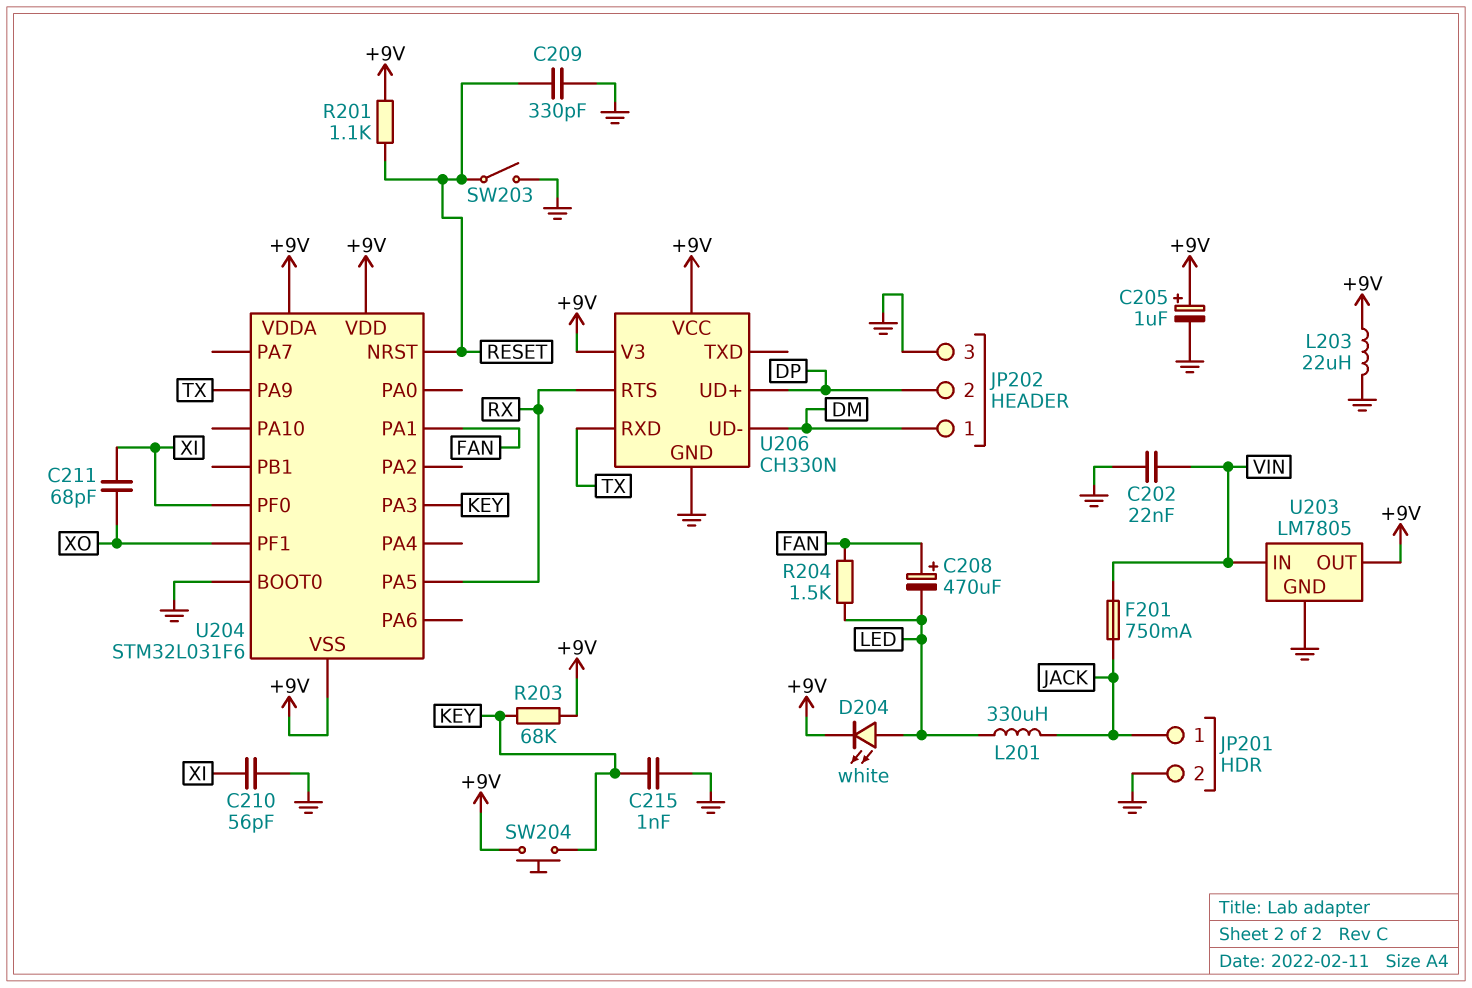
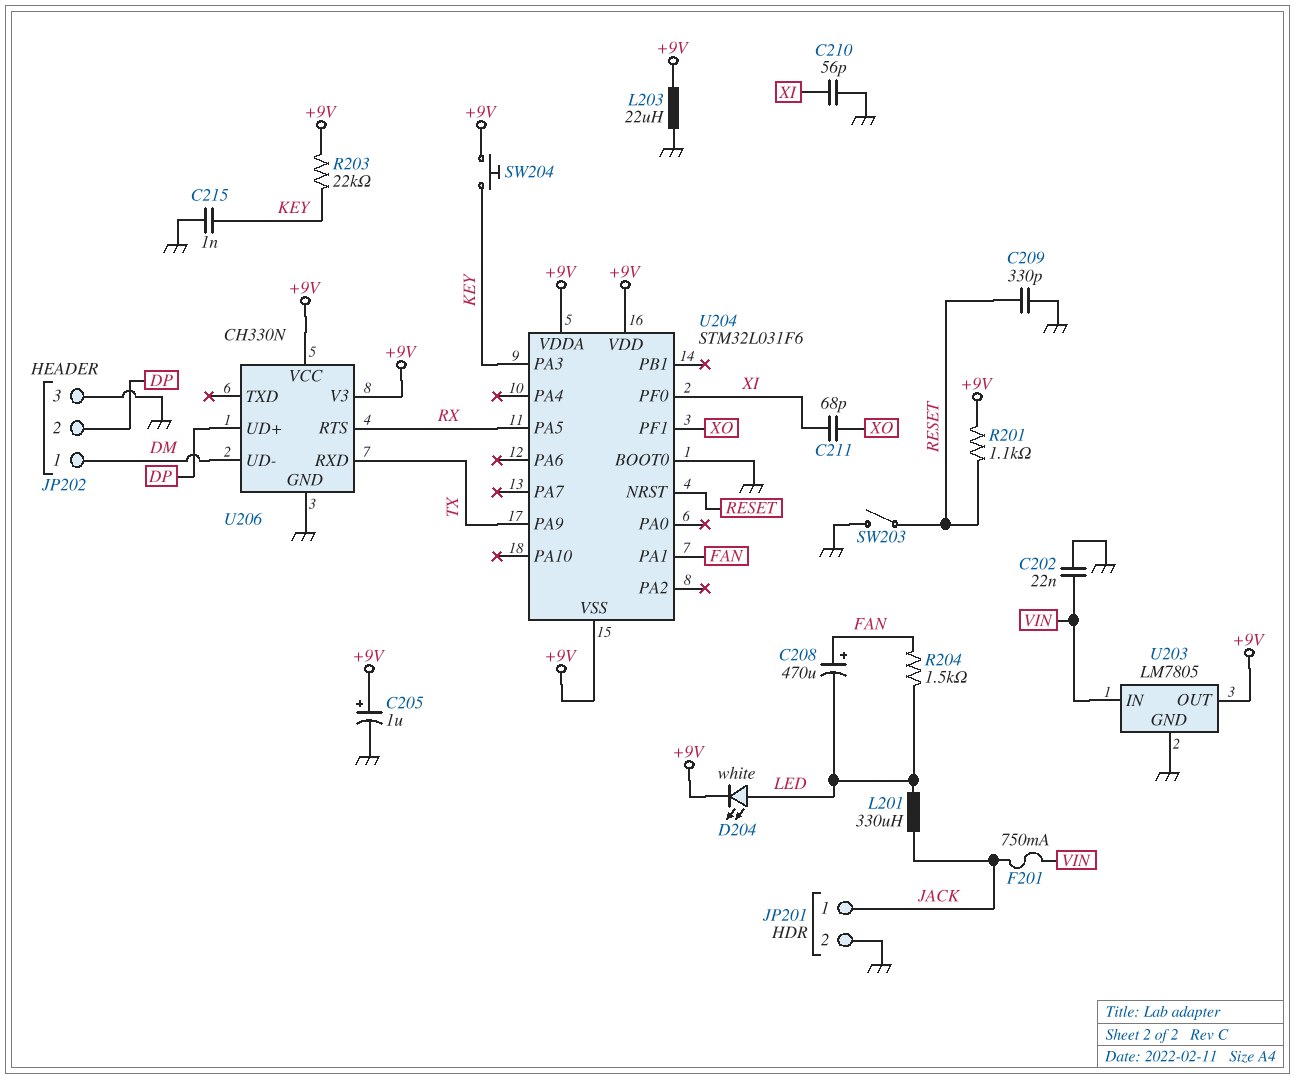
R203: 68k (+9V, KEY) -> 22k (+9V, KEY)

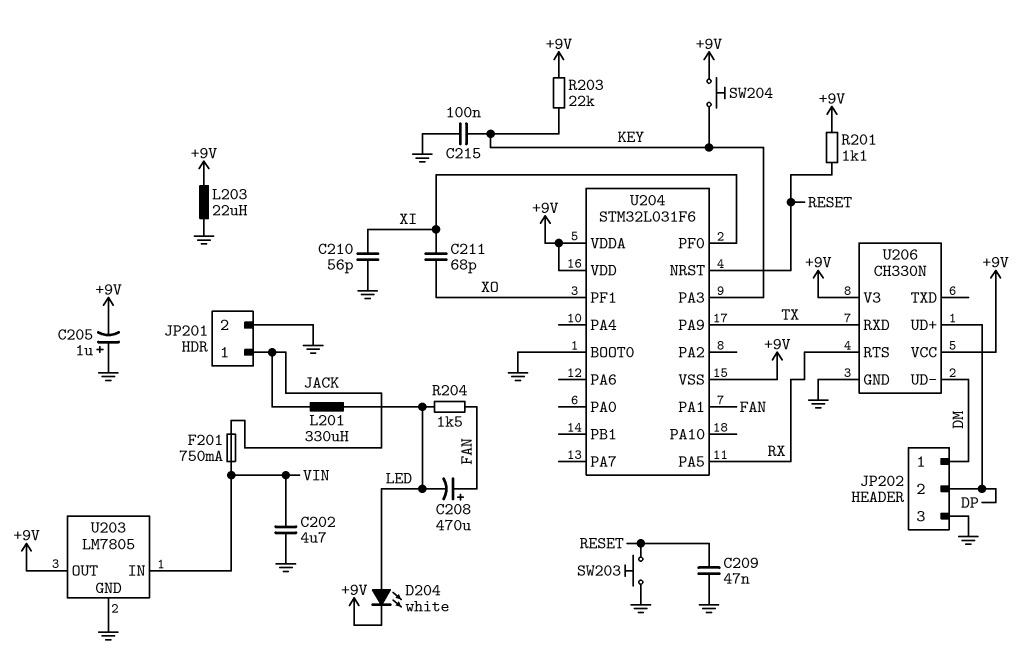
C202: 22nF (GND, VIN) -> 4.7uF (GND, VIN)
C205: 1uF (plus +9V, minus GND) -> 1uF (plus GND, minus +9V)
C209: 330pF (GND, RESET) -> 47nF (GND, RESET)
C215: 1nF (GND, KEY) -> 100nF (GND, KEY)
SW203: switch (GND, RESET) -> button (GND, RESET)

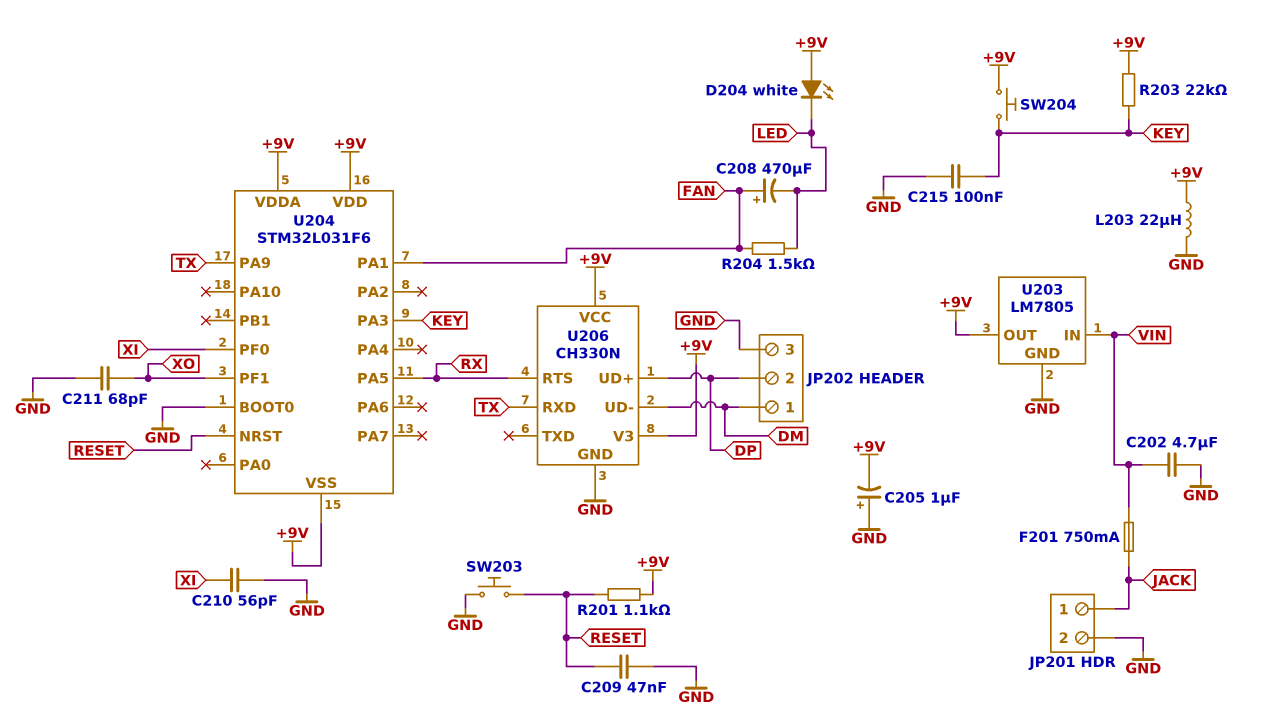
C211: 68pF (XI, XO) -> 68pF (GND, XO)
D204: LED white (A LED, K +9V) -> LED white (A +9V, K LED)
L201: 330uH (JACK, LED) -> none

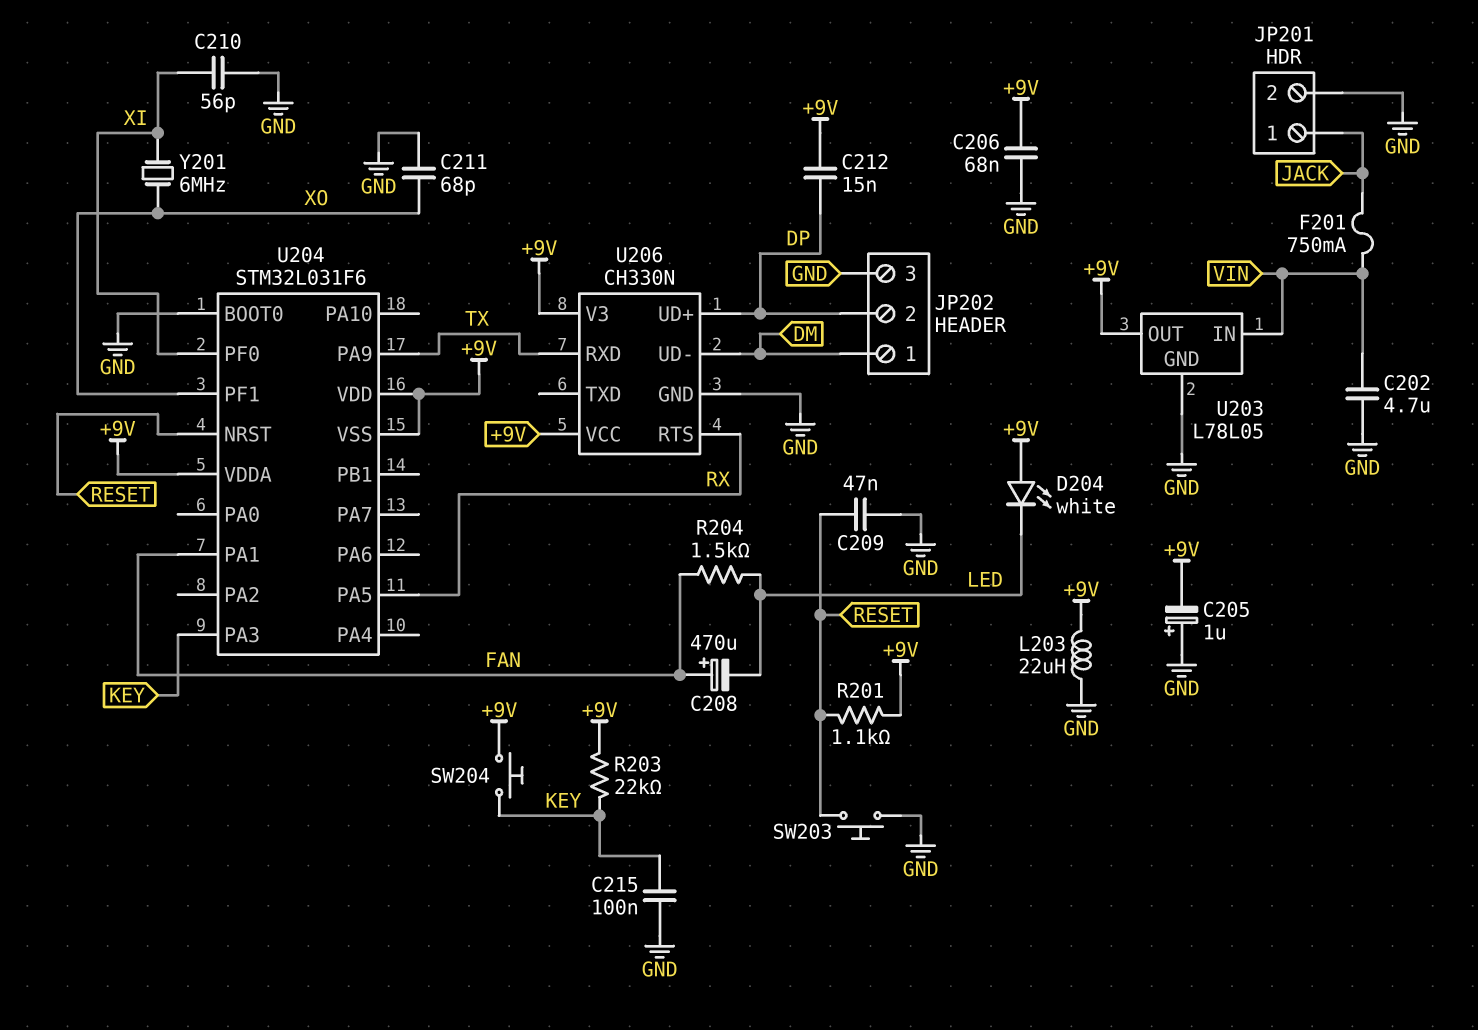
C206: none -> 68nF (+9V, GND)
C212: none -> 15nF (+9V, DP)
U203: LM7805 -> L78L05
Y201: none -> 6MHz (XI, XO)

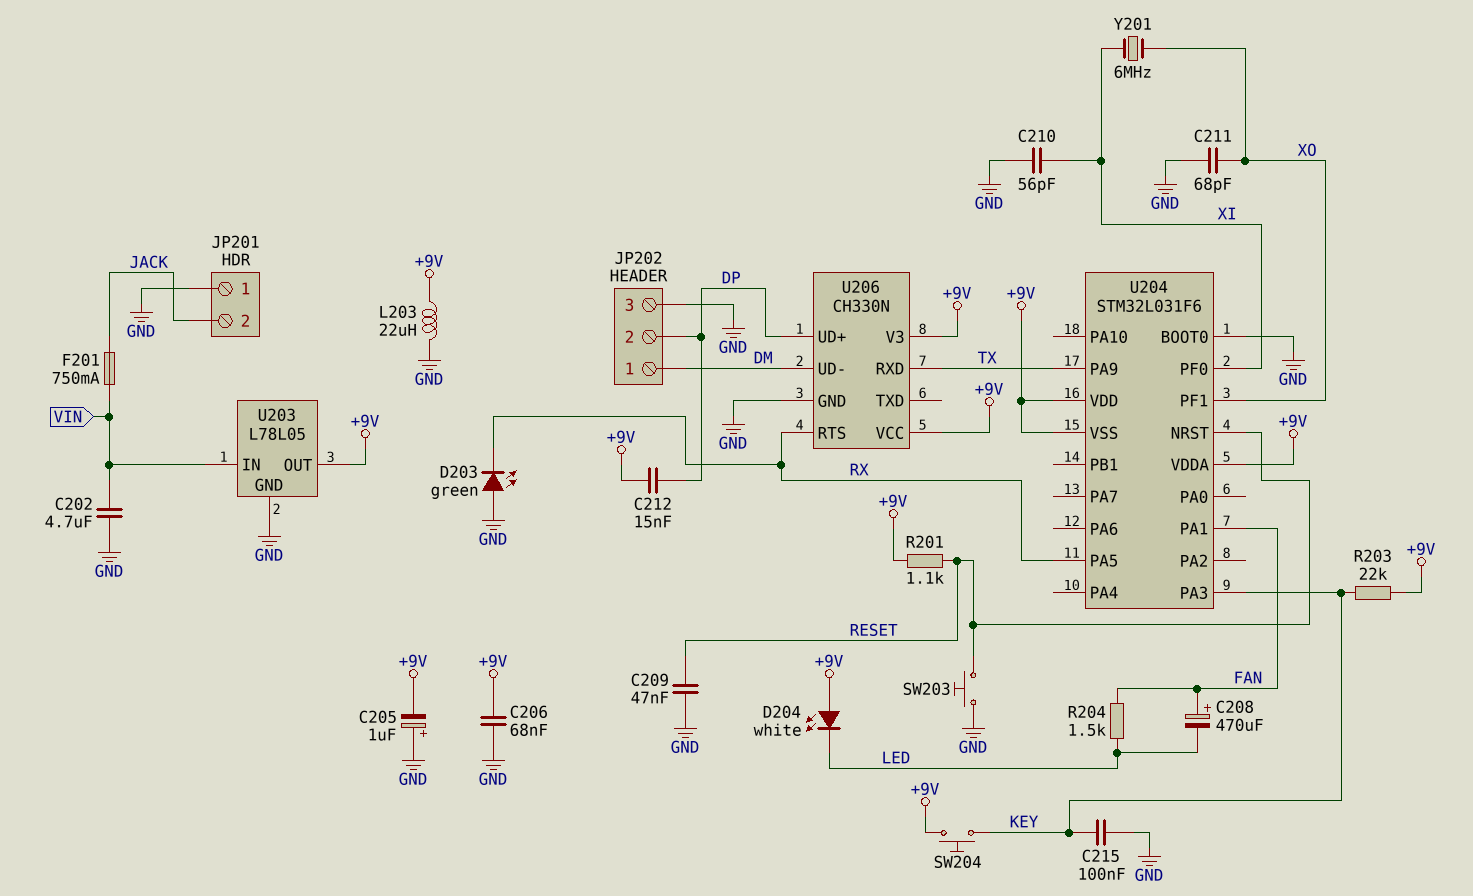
D203: none -> LED green (A GND, K RX)
JP201 pin 1: JACK -> GND
JP201 pin 2: GND -> JACK

